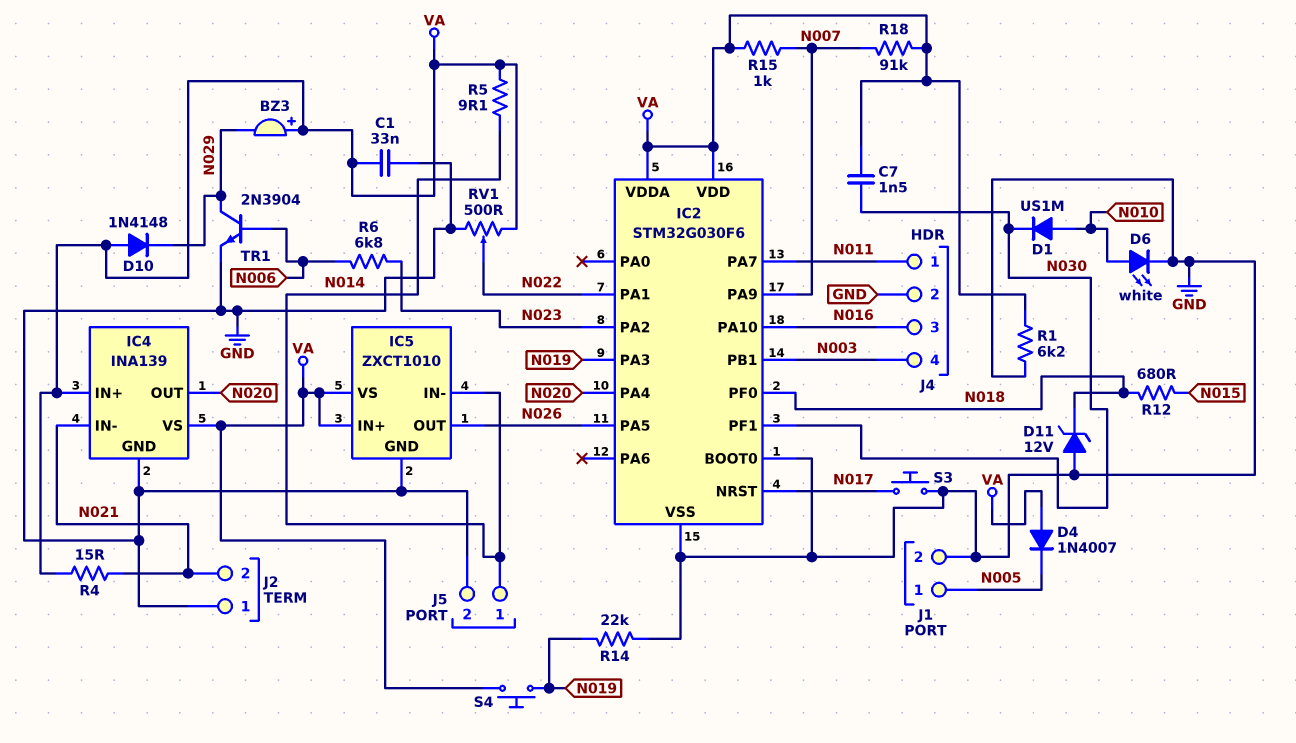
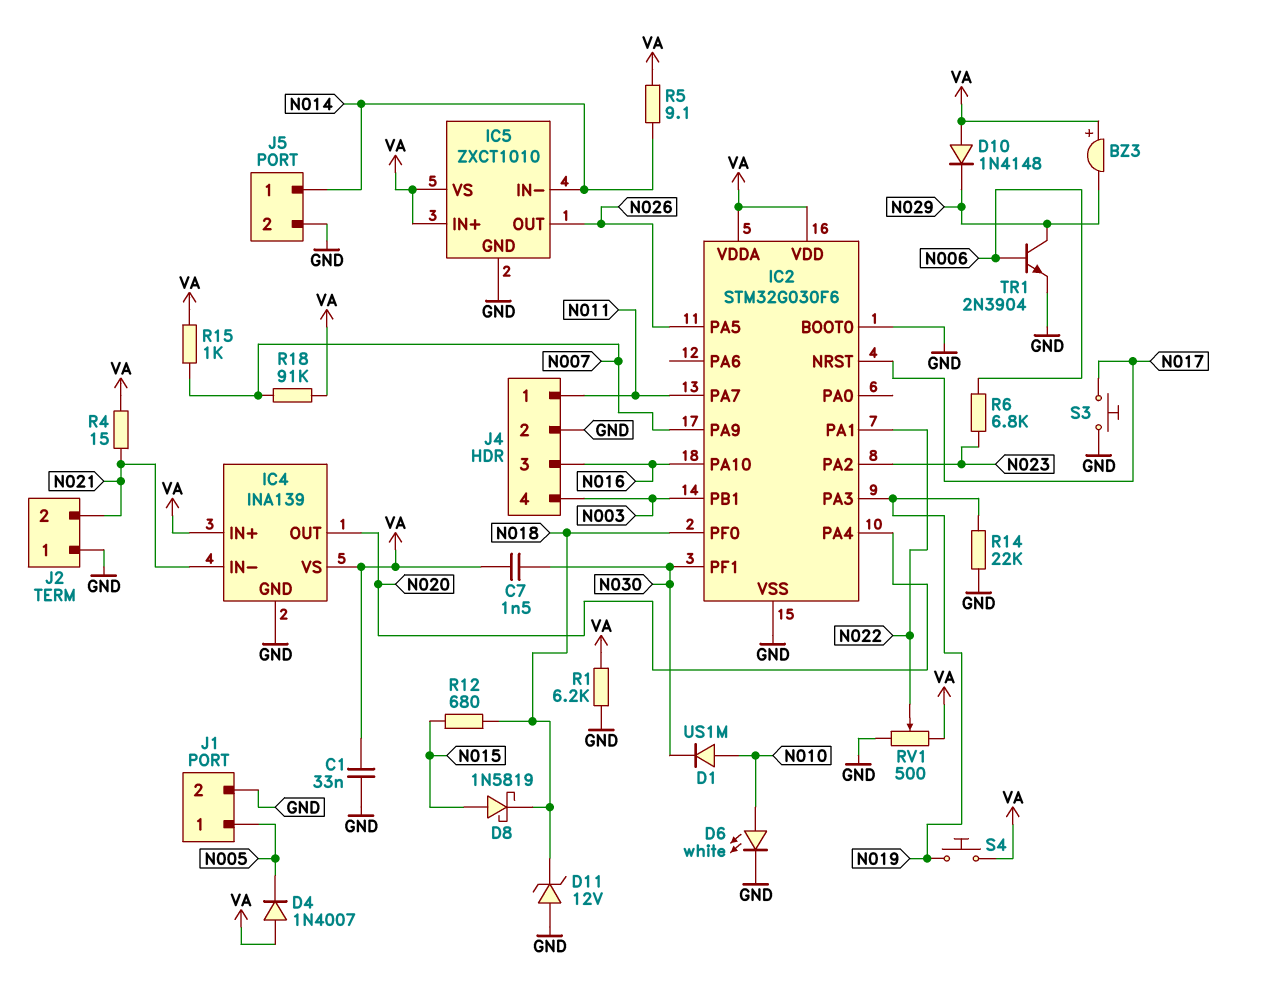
D8: none -> schottky 1N5819 (A N015, K N018)

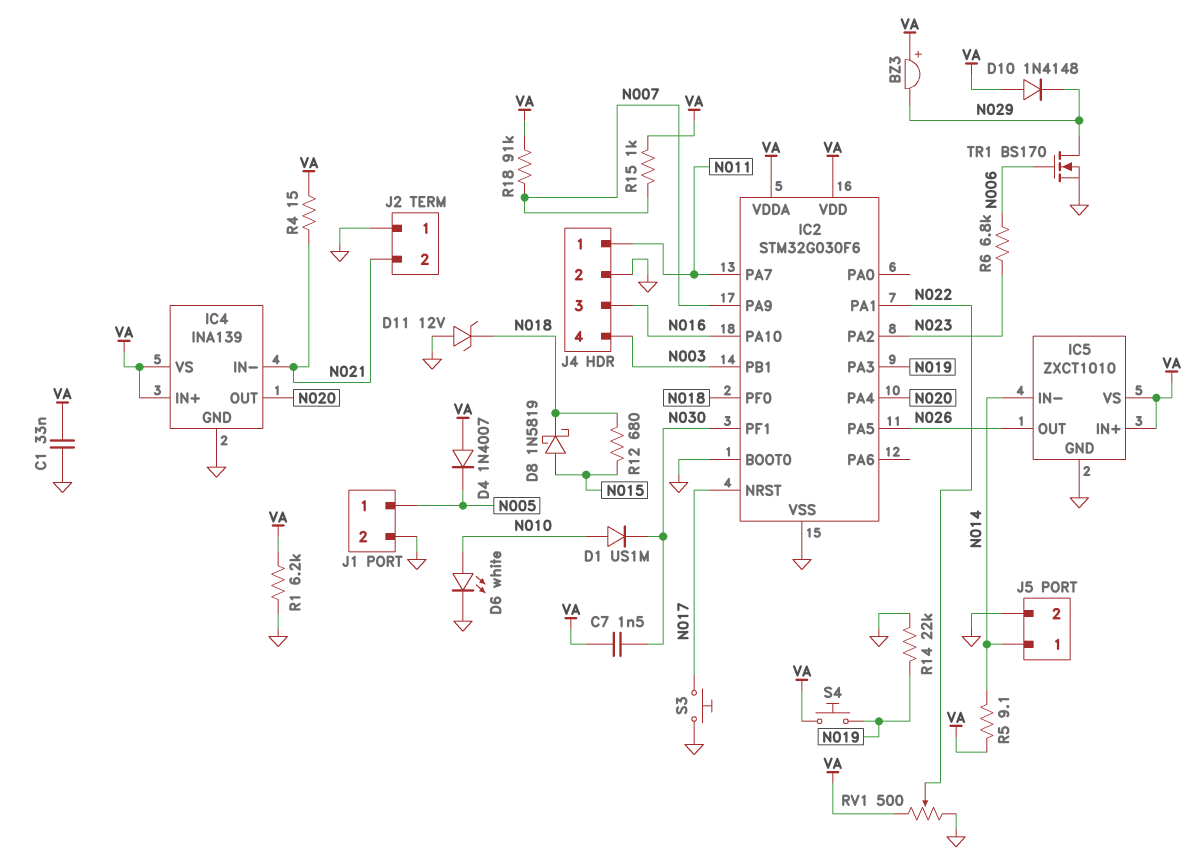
TR1: NPN 2N3904 (B N006, C N029, E GND) -> NMOS BS170 (G N006, D N029, S GND)

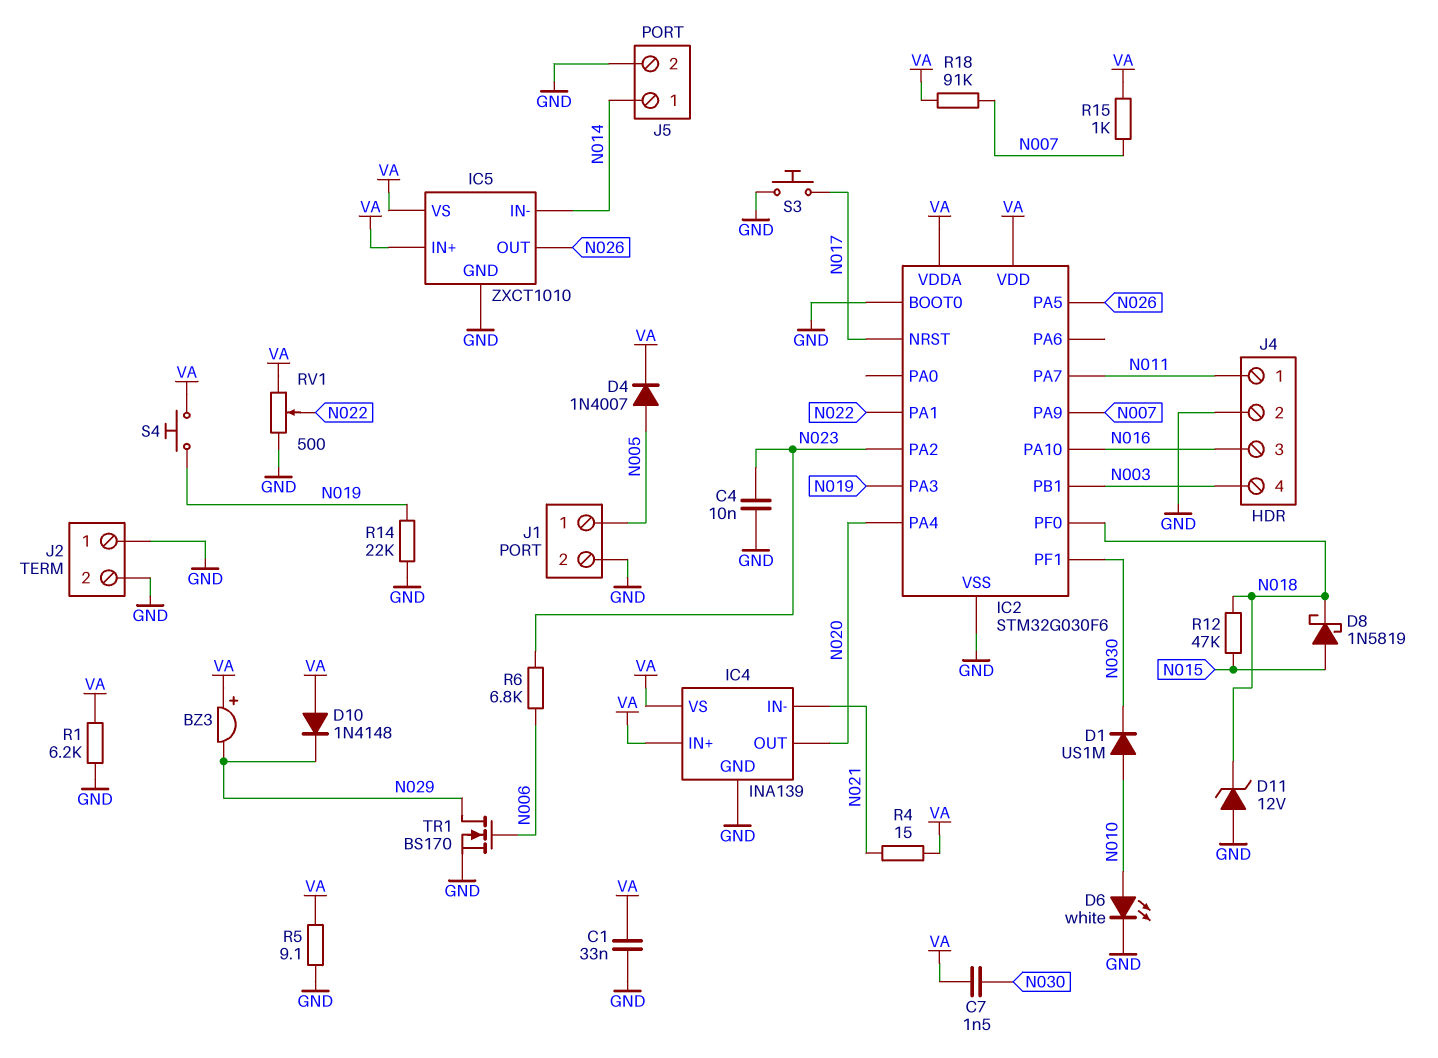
C4: none -> 10nF (GND, N023)
D4: diode 1N4007 (A VA, K N005) -> diode 1N4007 (A N005, K VA)
J2 pin 2: N021 -> GND
R5: 9.1 (N014, VA) -> 9.1 (GND, VA)
R12: 680 (N015, N018) -> 47k (N015, N018)

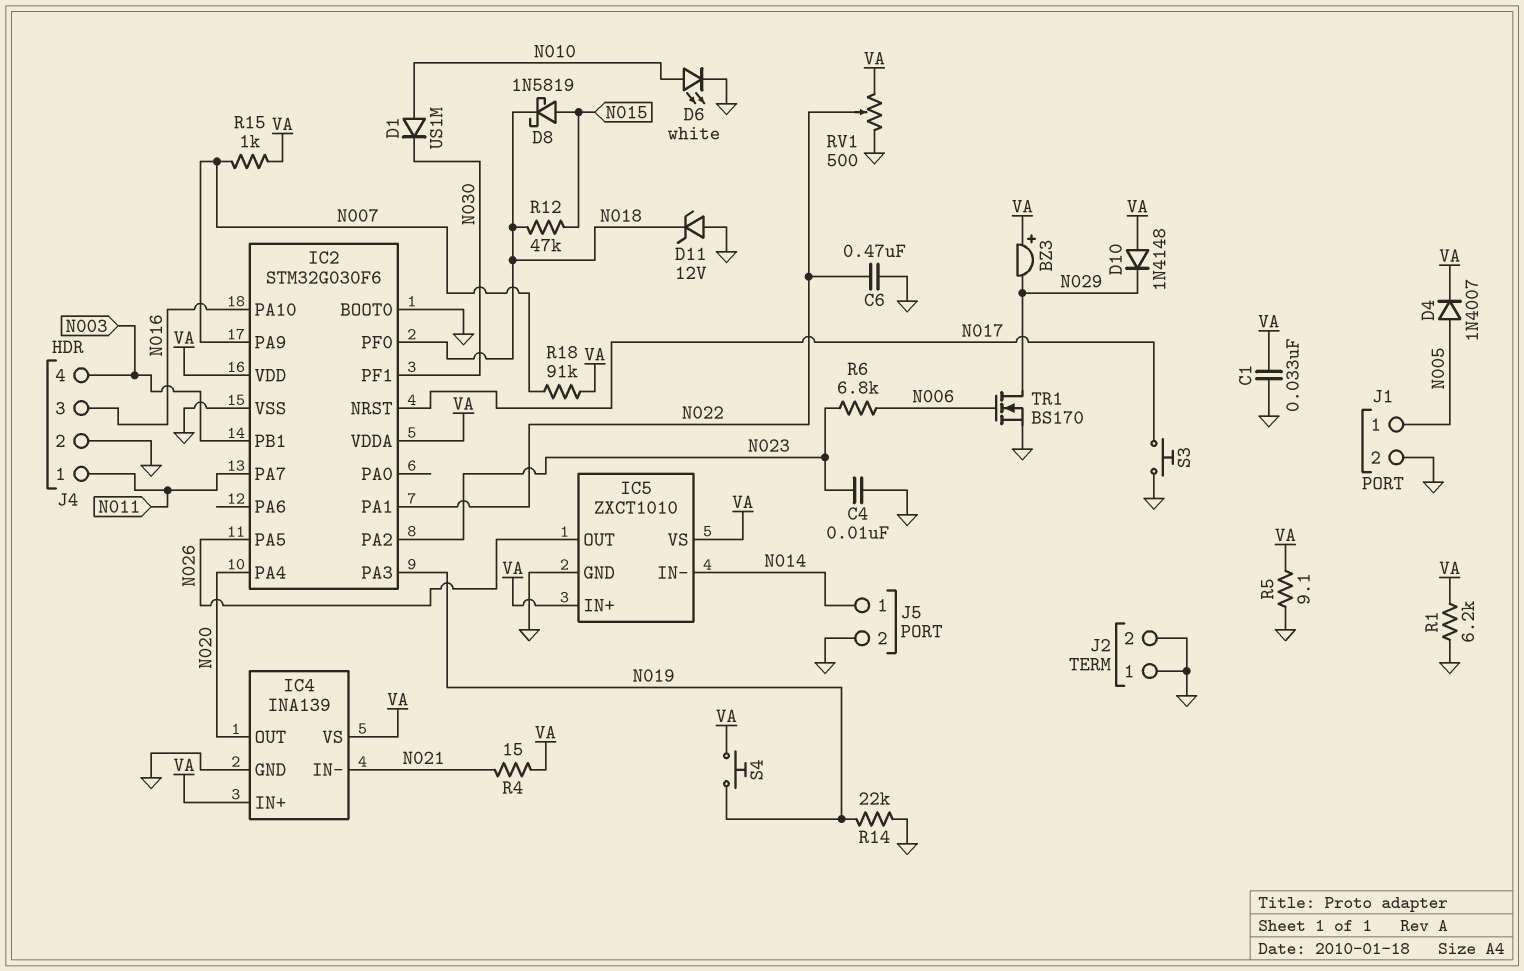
C6: none -> 470nF (GND, N022)
C7: 1.5nF (N030, VA) -> none

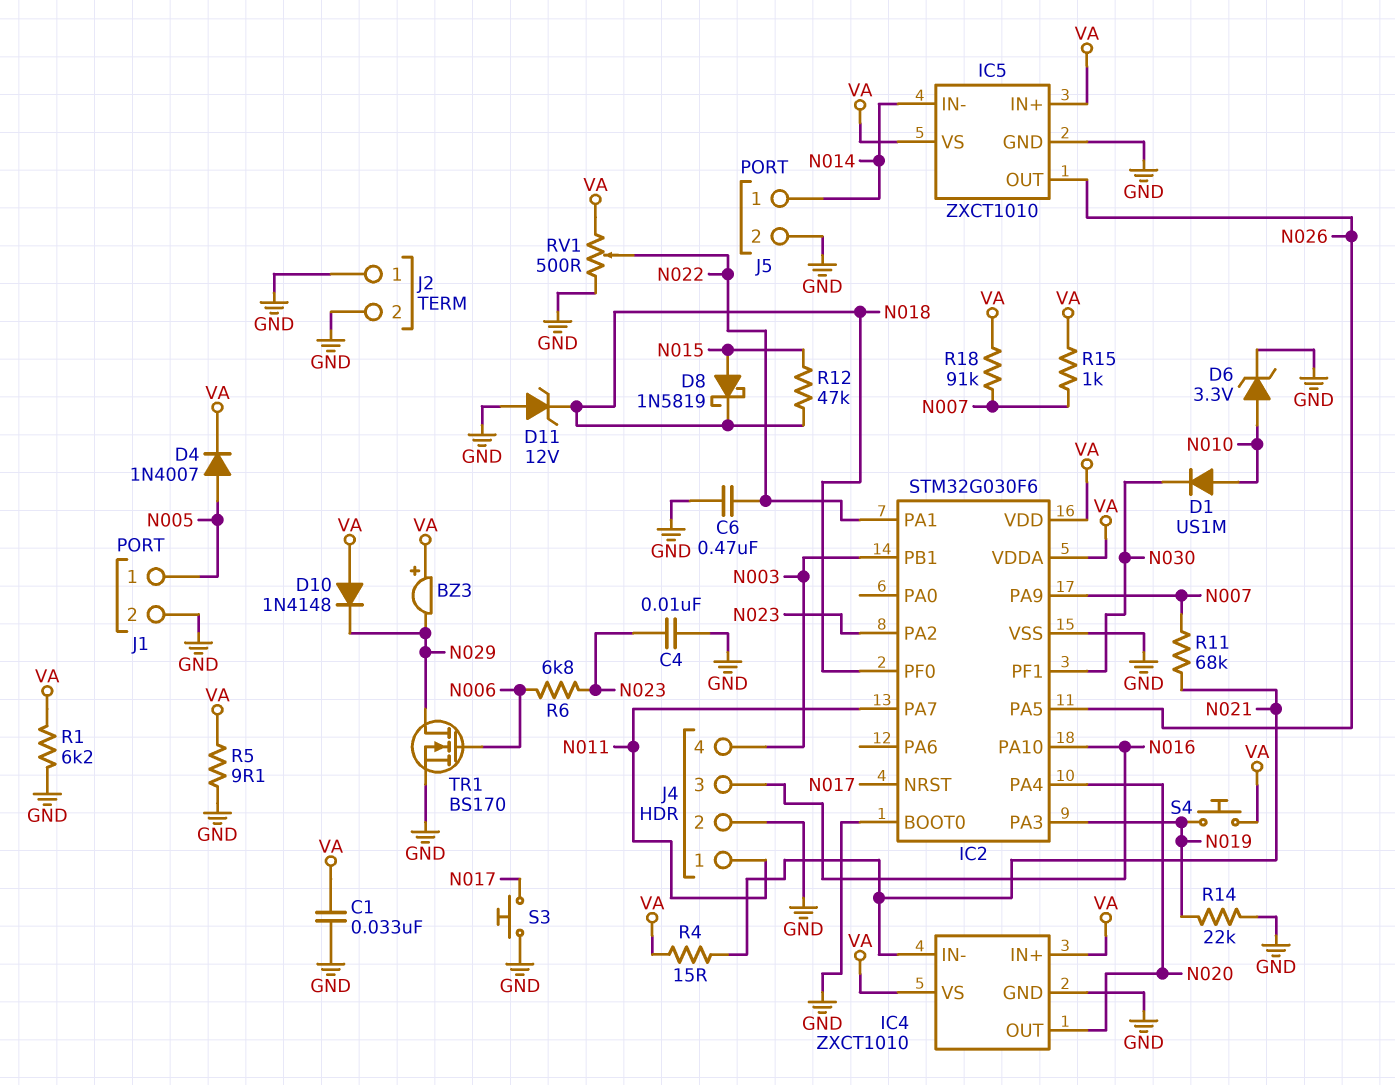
D6: LED white (A N010, K GND) -> zener 3.3V (A N010, K GND)
IC4: INA139 -> ZXCT1010
R11: none -> 68k (N007, N021)

